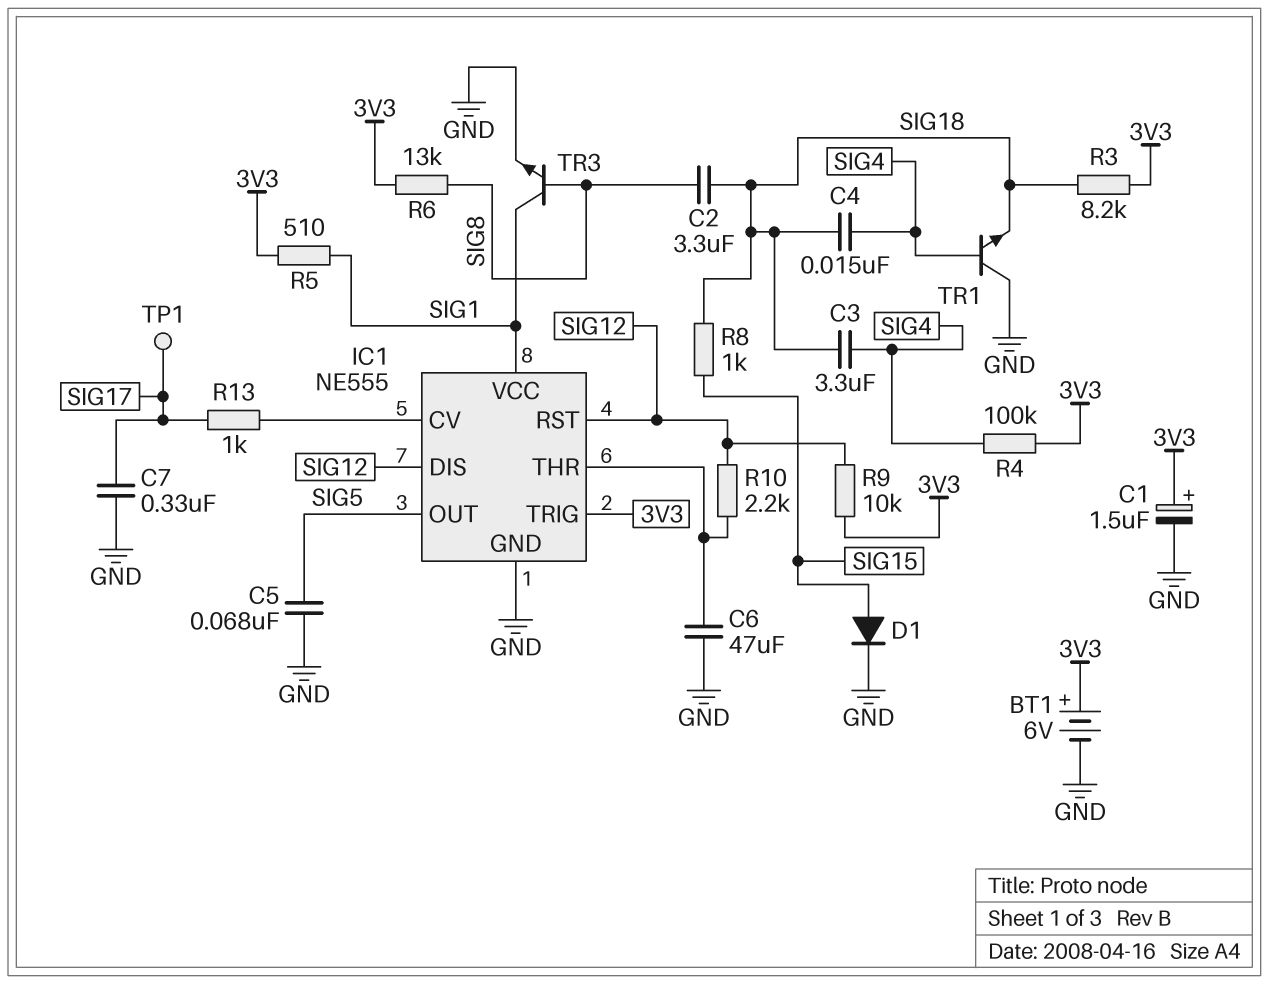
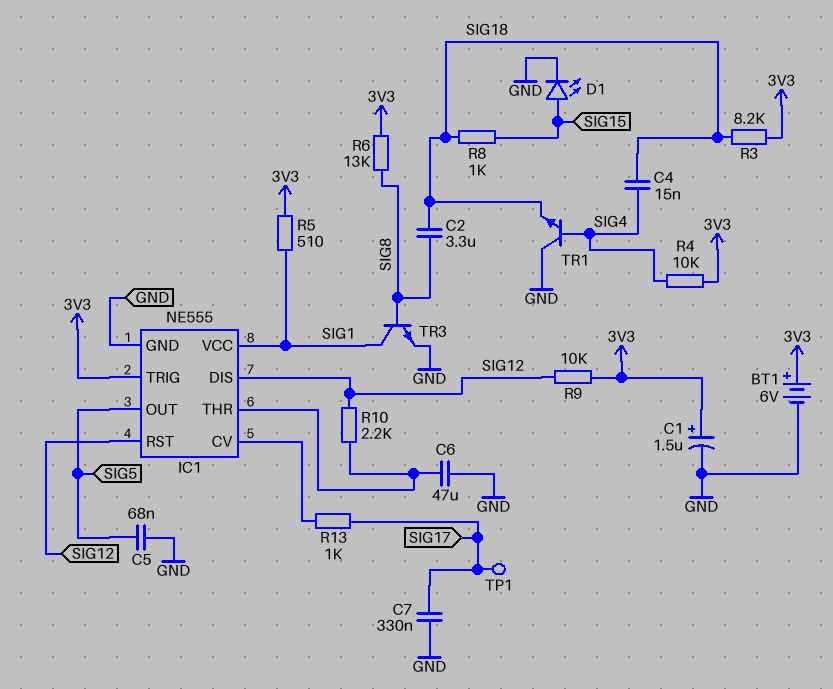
C3: 3.3uF (SIG4, SIG18) -> none
D1: diode (A SIG15, K GND) -> LED (A SIG15, K GND)
R4: 100k (3V3, SIG4) -> 10k (3V3, SIG4)

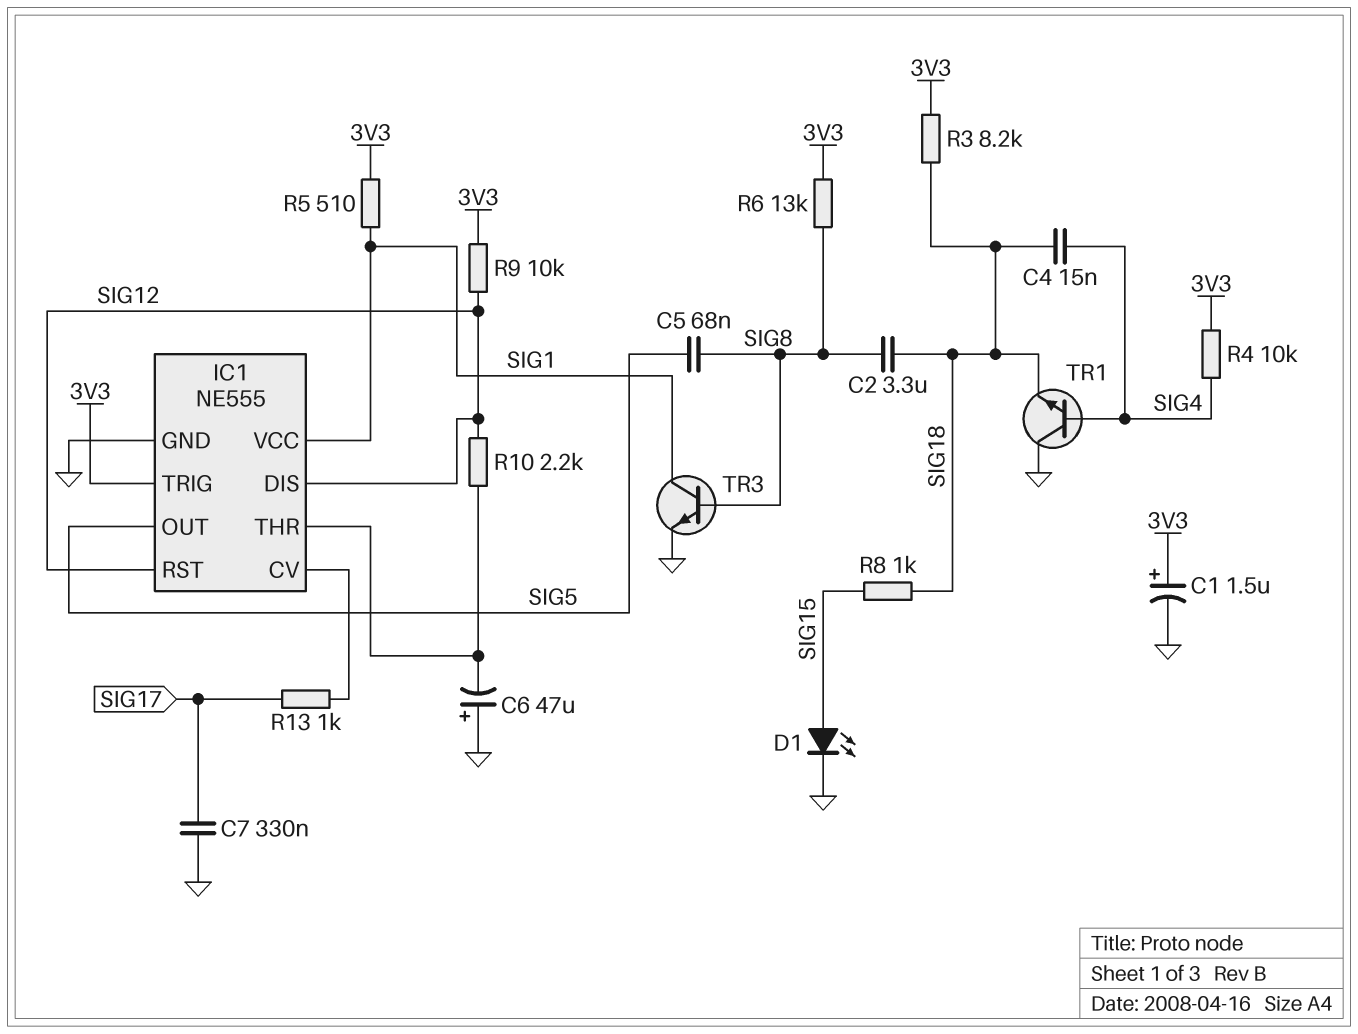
BT1: 6V (plus 3V3, minus GND) -> none
C5: 68nF (GND, SIG5) -> 68nF (SIG5, SIG8)
C6: 47uF (GND, IC1/THR) -> 47uF (plus GND, minus IC1/THR)
TP1: test point (SIG17) -> none

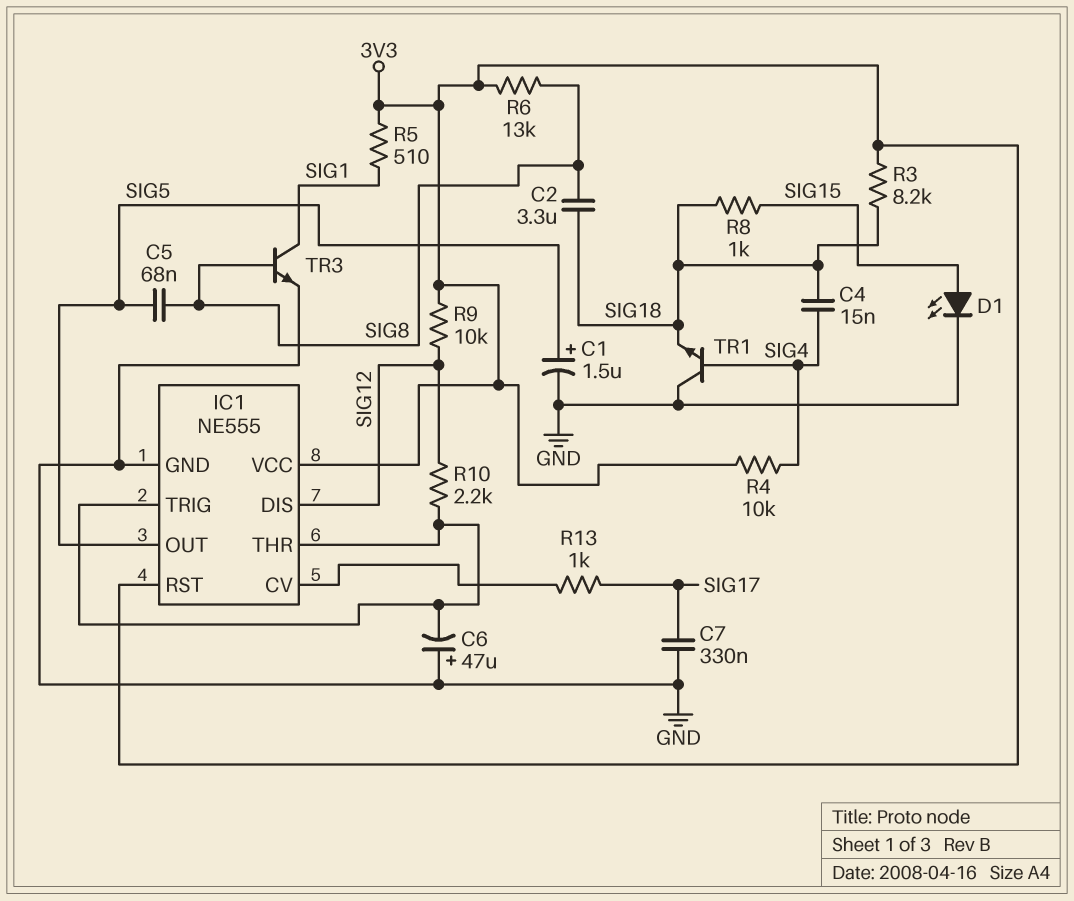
C1: 1.5uF (plus 3V3, minus GND) -> 1.5uF (plus SIG5, minus GND)
IC1 pin RST: SIG12 -> 3V3
IC1 pin TRIG: 3V3 -> IC1/THR
IC1 pin VCC: SIG1 -> 3V3

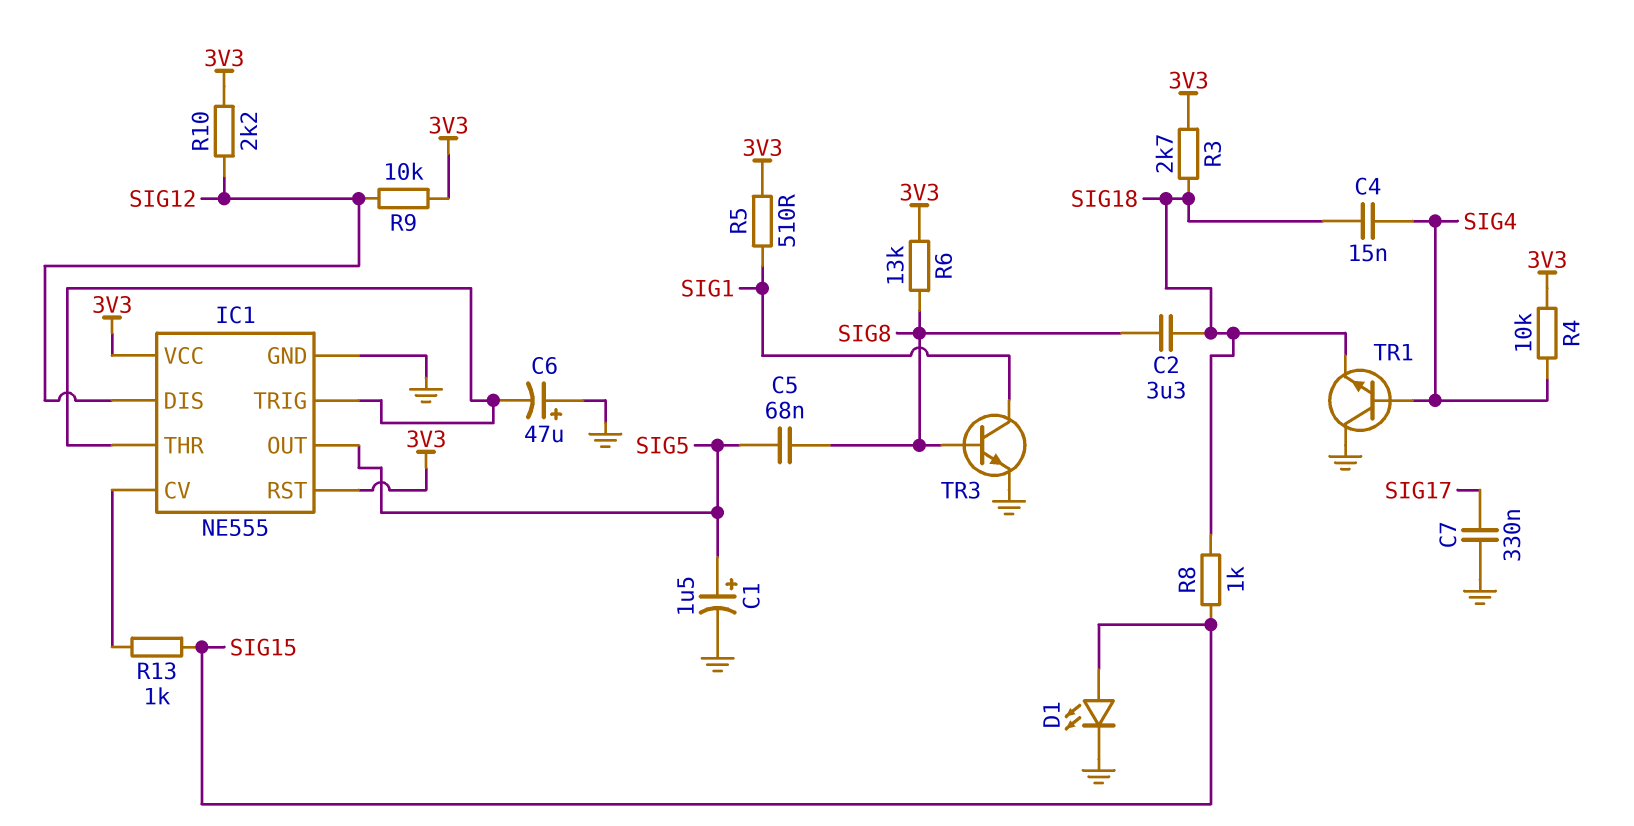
R3: 8.2k (3V3, SIG18) -> 2.7k (3V3, SIG18)
R10: 2.2k (IC1/THR, SIG12) -> 2.2k (3V3, SIG12)
R13: 1k (IC1/CV, SIG17) -> 1k (IC1/CV, SIG15)

